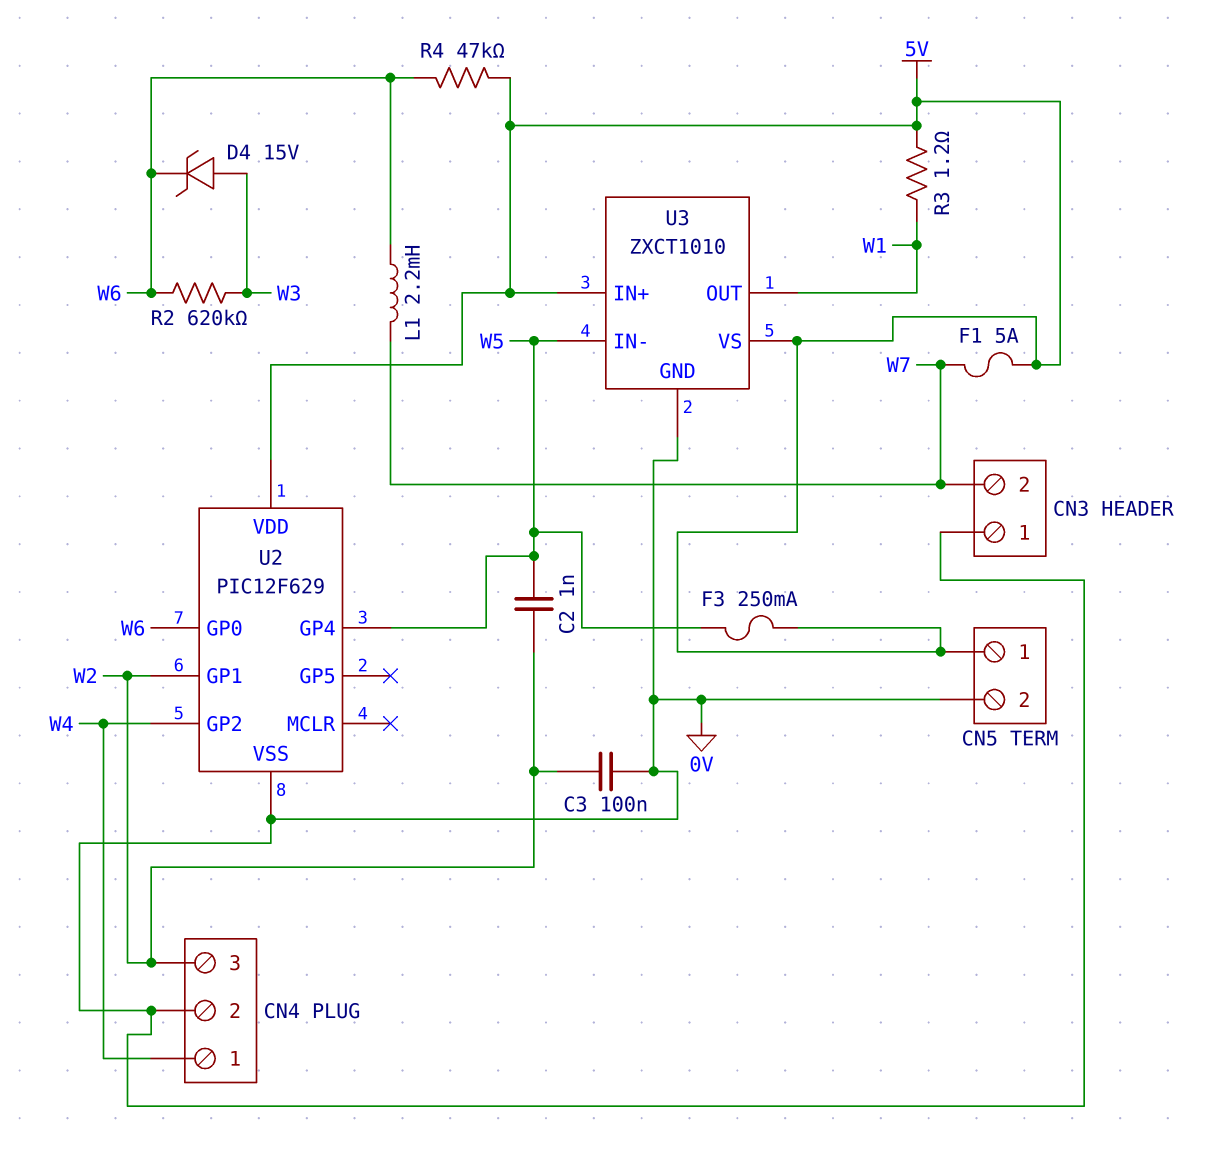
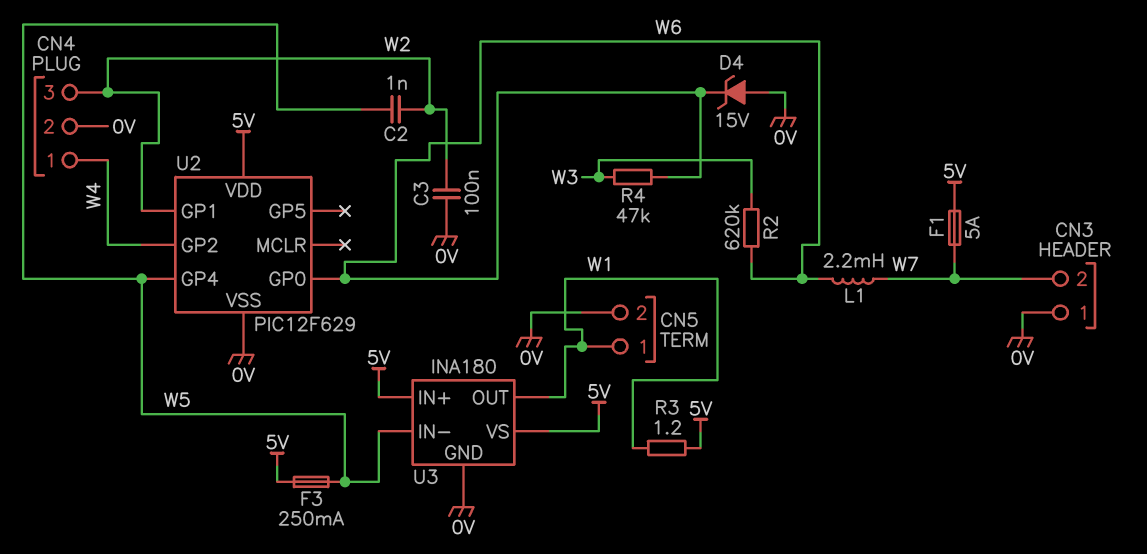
CN5 pin 1: 5V -> W1
D4: zener 15V (A W3, K W6) -> zener 15V (A 0V, K W6)
R4: 47k (5V, W6) -> 47k (W3, W6)
U3: ZXCT1010 -> INA180

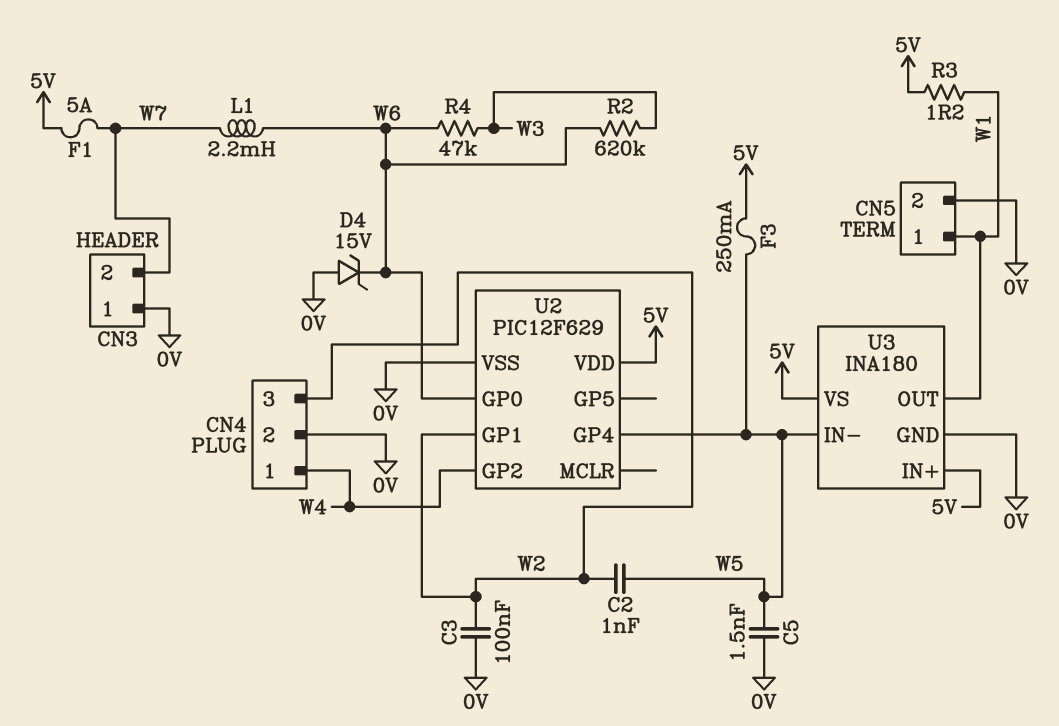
C5: none -> 1.5nF (0V, W5)

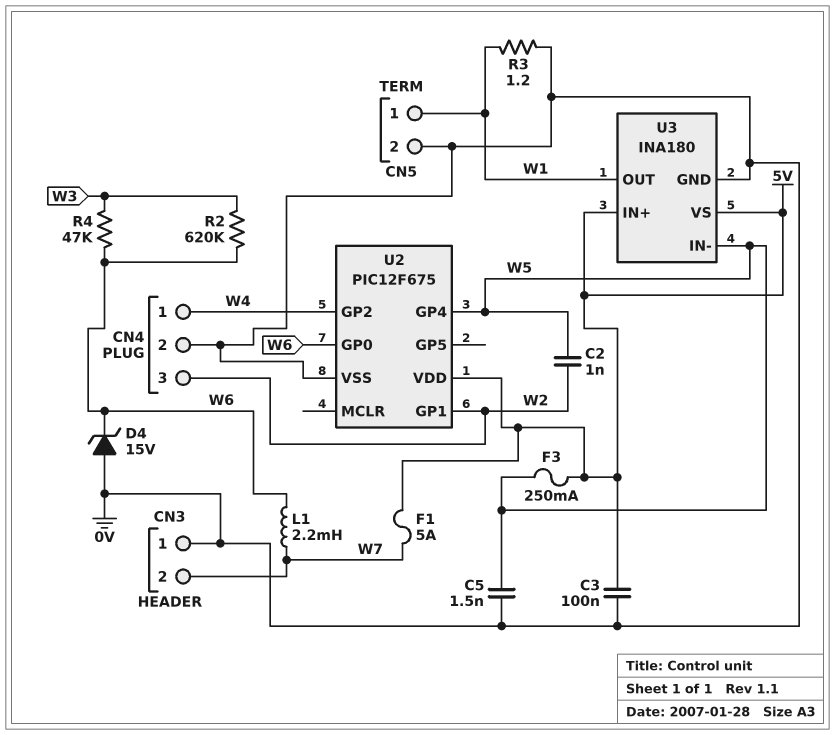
C3: 100nF (0V, W2) -> 100nF (0V, 5V)
R3: 1.2 (5V, W1) -> 1.2 (0V, W1)
U2: PIC12F629 -> PIC12F675

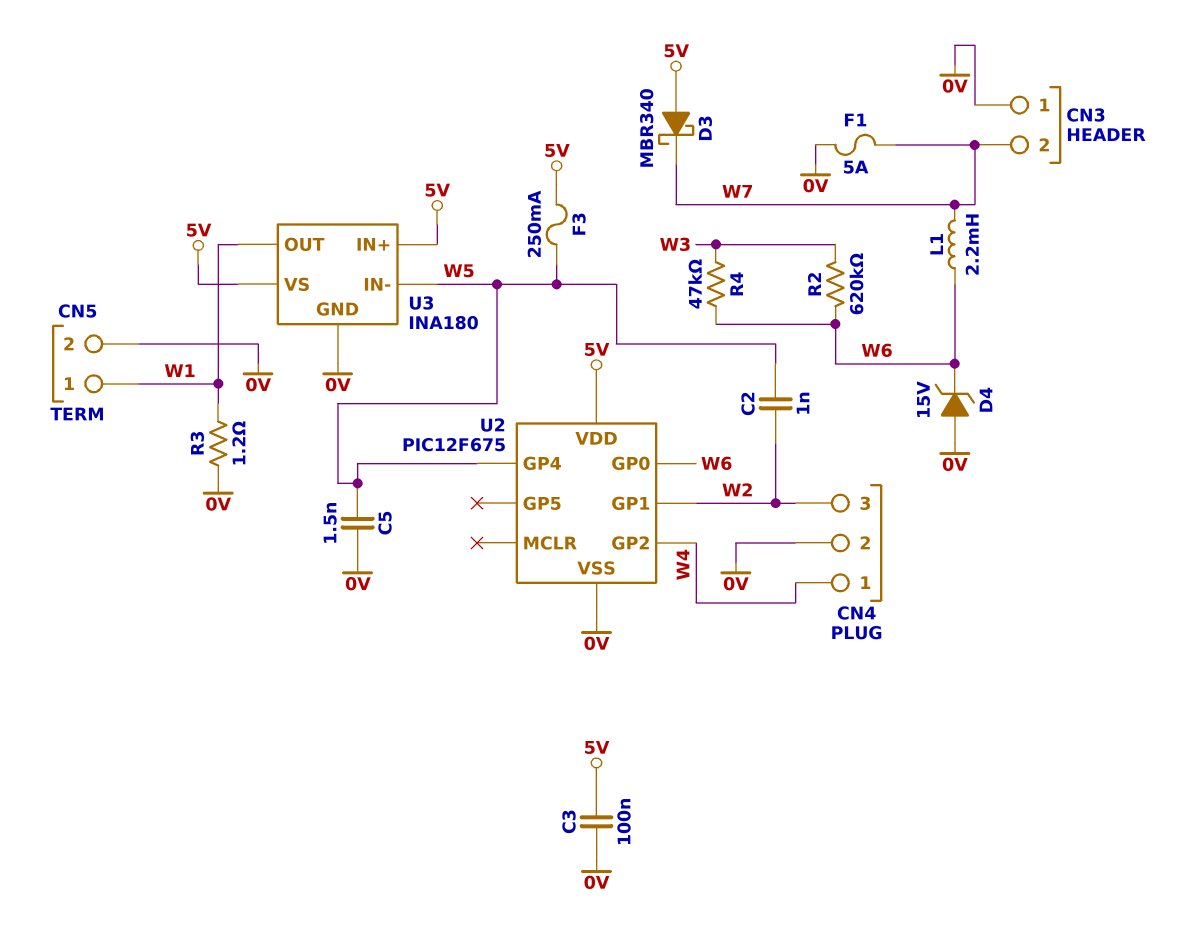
D3: none -> schottky MBR340 (A 5V, K W7)
F1: 5A (5V, W7) -> 5A (0V, W7)

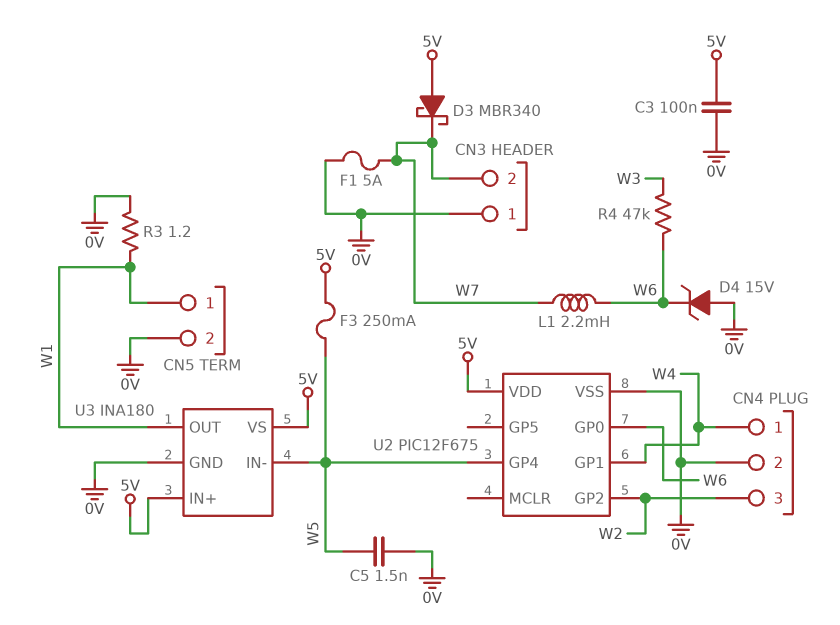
C2: 1nF (W2, W5) -> none
R2: 620k (W3, W6) -> none
U2 pin GP1: W2 -> W4
U2 pin GP2: W4 -> W2

